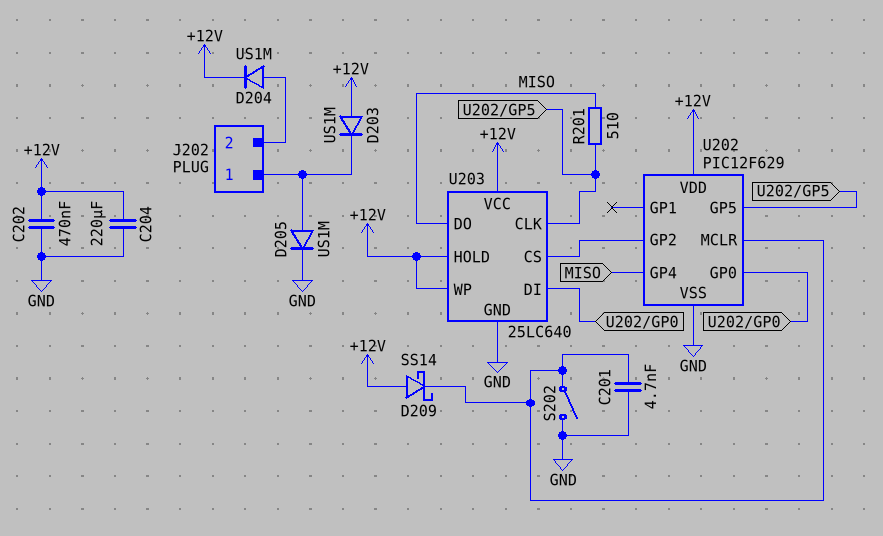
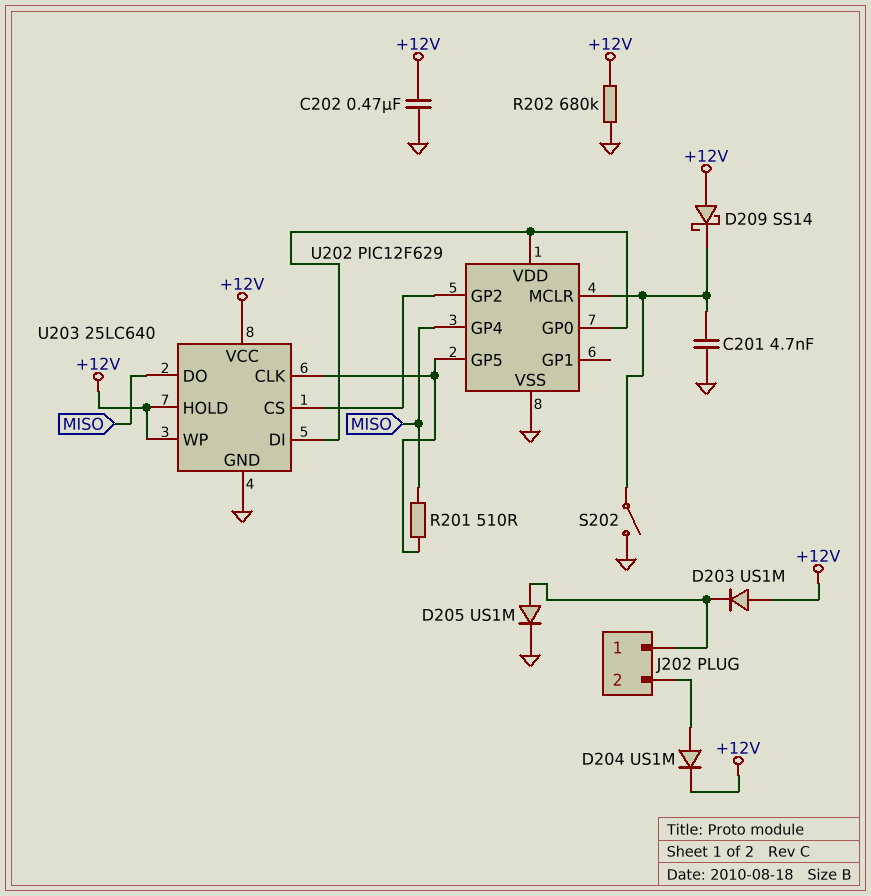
C204: 220uF (+12V, GND) -> none
R202: none -> 680k (+12V, GND)
U202 pin VDD: +12V -> U202/GP0

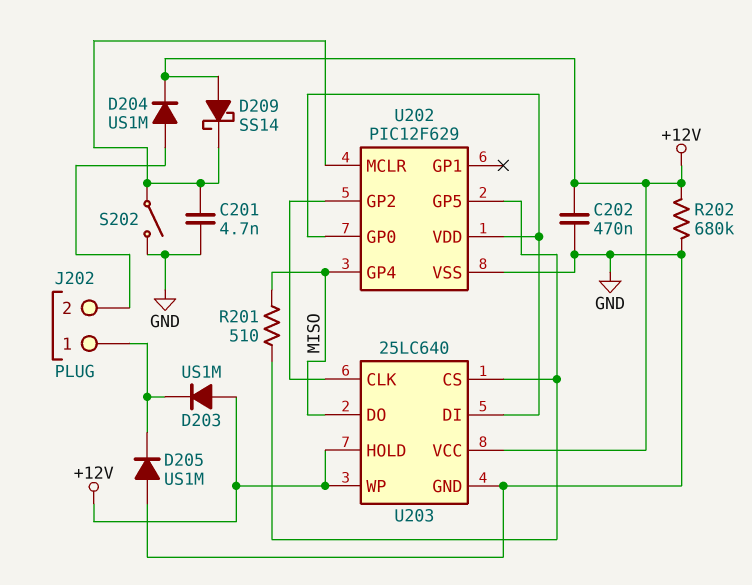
D205: diode US1M (A J202/1, K GND) -> diode US1M (A GND, K J202/1)
U203 pin CLK: U202/GP5 -> U202/GP2
U203 pin CS: U202/GP2 -> U202/GP5

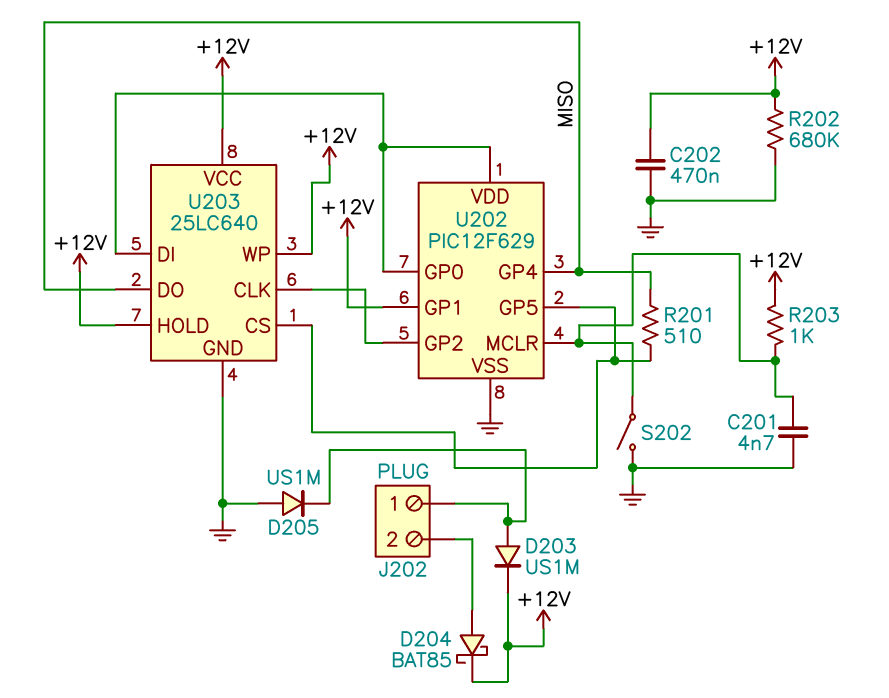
D203: diode US1M (A +12V, K J202/1) -> diode US1M (A J202/1, K +12V)
D204: diode US1M (A J202/2, K +12V) -> schottky BAT85 (A J202/2, K +12V)
D209: schottky SS14 (A +12V, K U202/MCLR) -> none
R203: none -> 1k (+12V, U202/MCLR)
U202 pin GP1: none -> +12V

